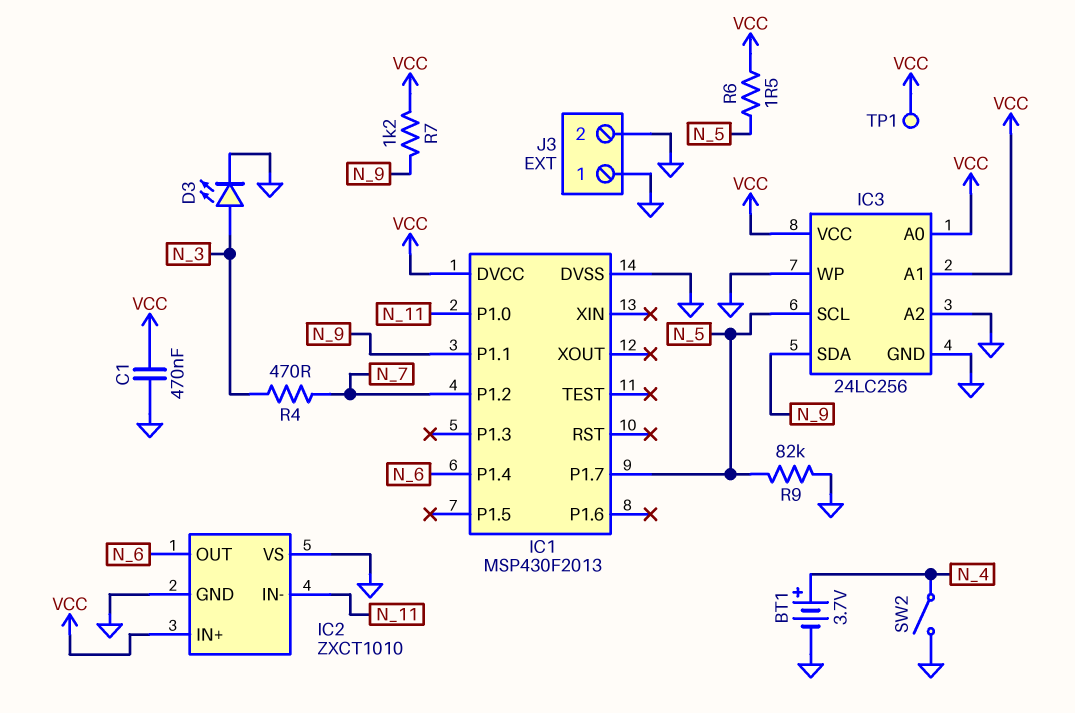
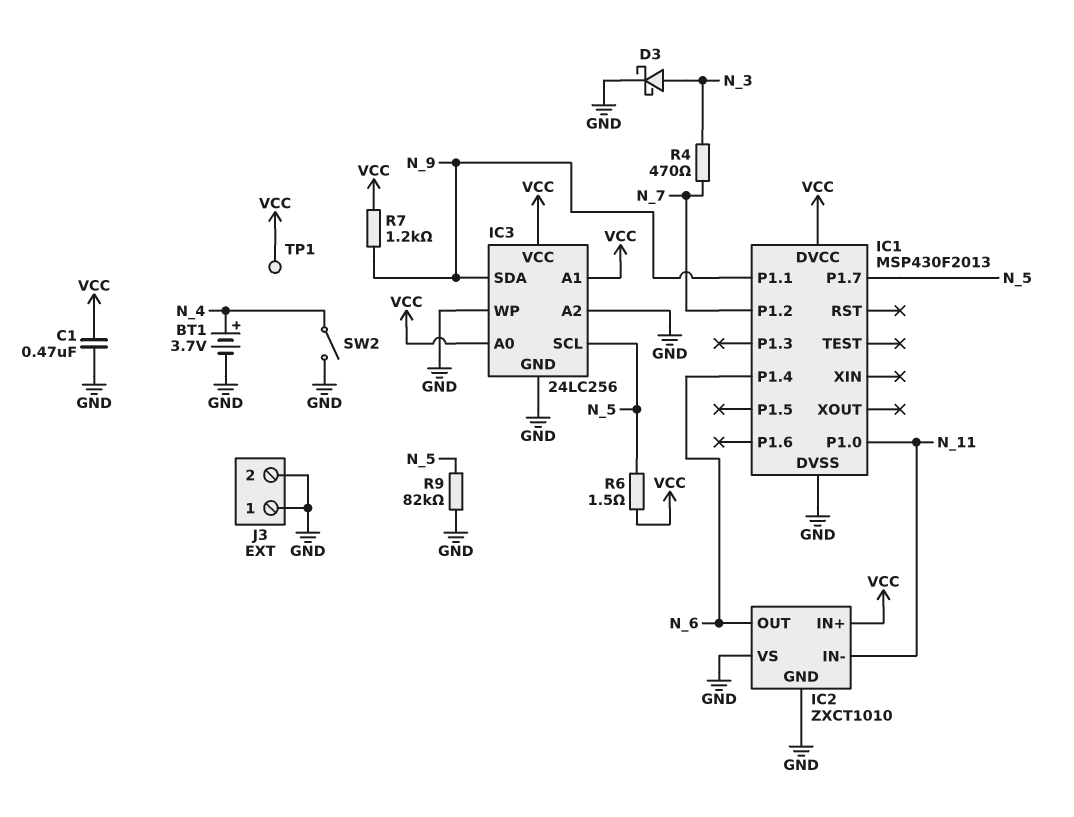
D3: LED (A N_3, K GND) -> schottky (A N_3, K GND)

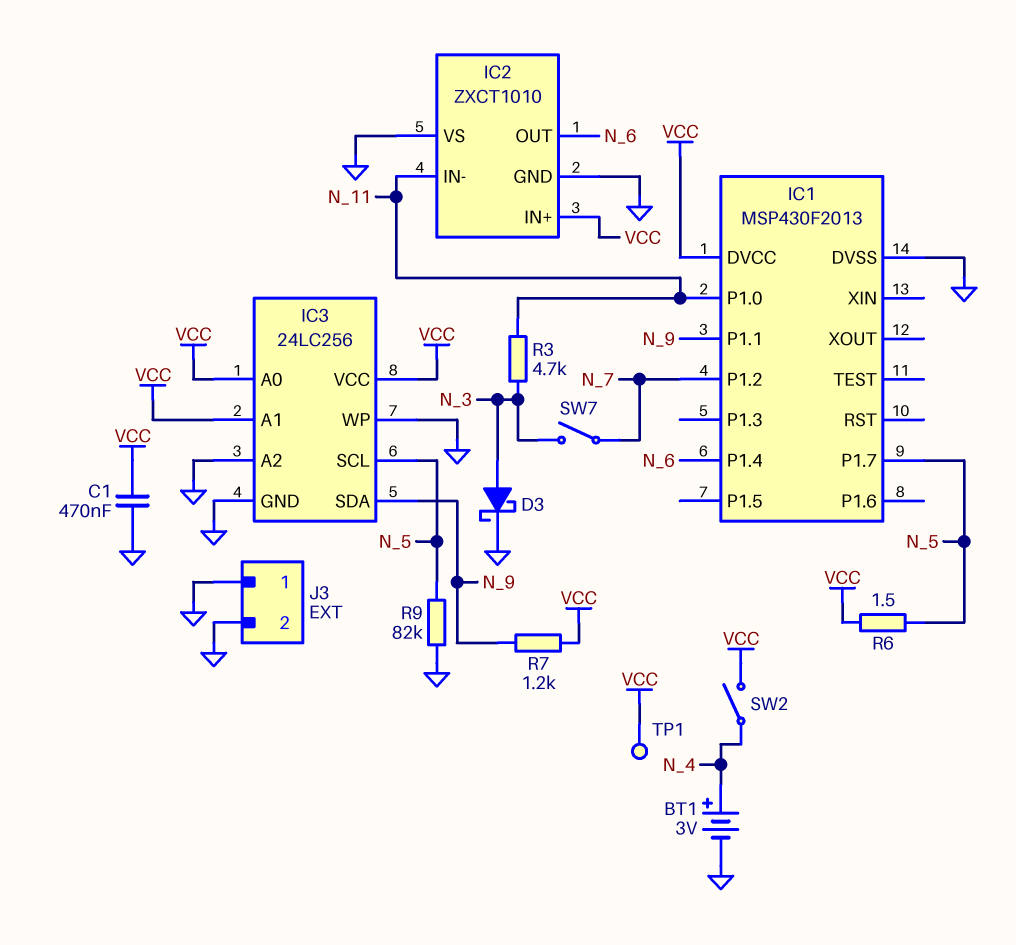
BT1: 3.7V (plus N_4, minus GND) -> 3V (plus N_4, minus GND)
R3: none -> 4.7k (N_3, N_11)
R4: 470 (N_3, N_7) -> none
SW2: switch (GND, N_4) -> switch (N_4, VCC)
SW7: none -> switch (N_3, N_7)

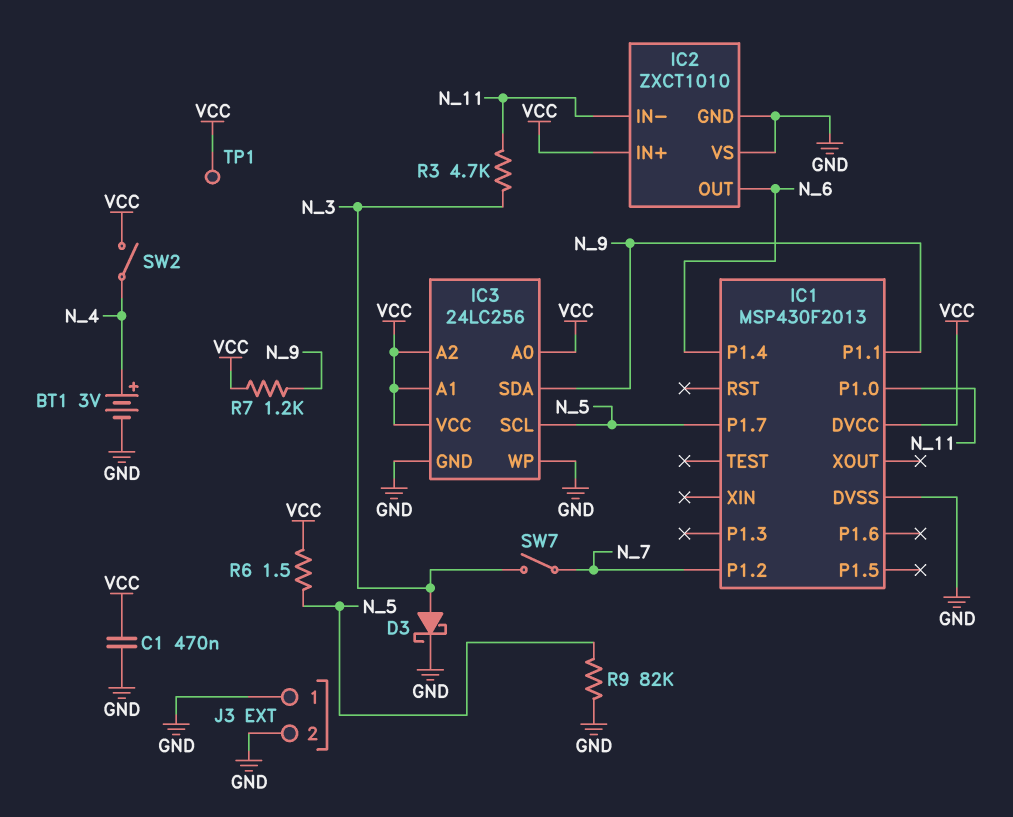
IC3 pin A2: GND -> VCC

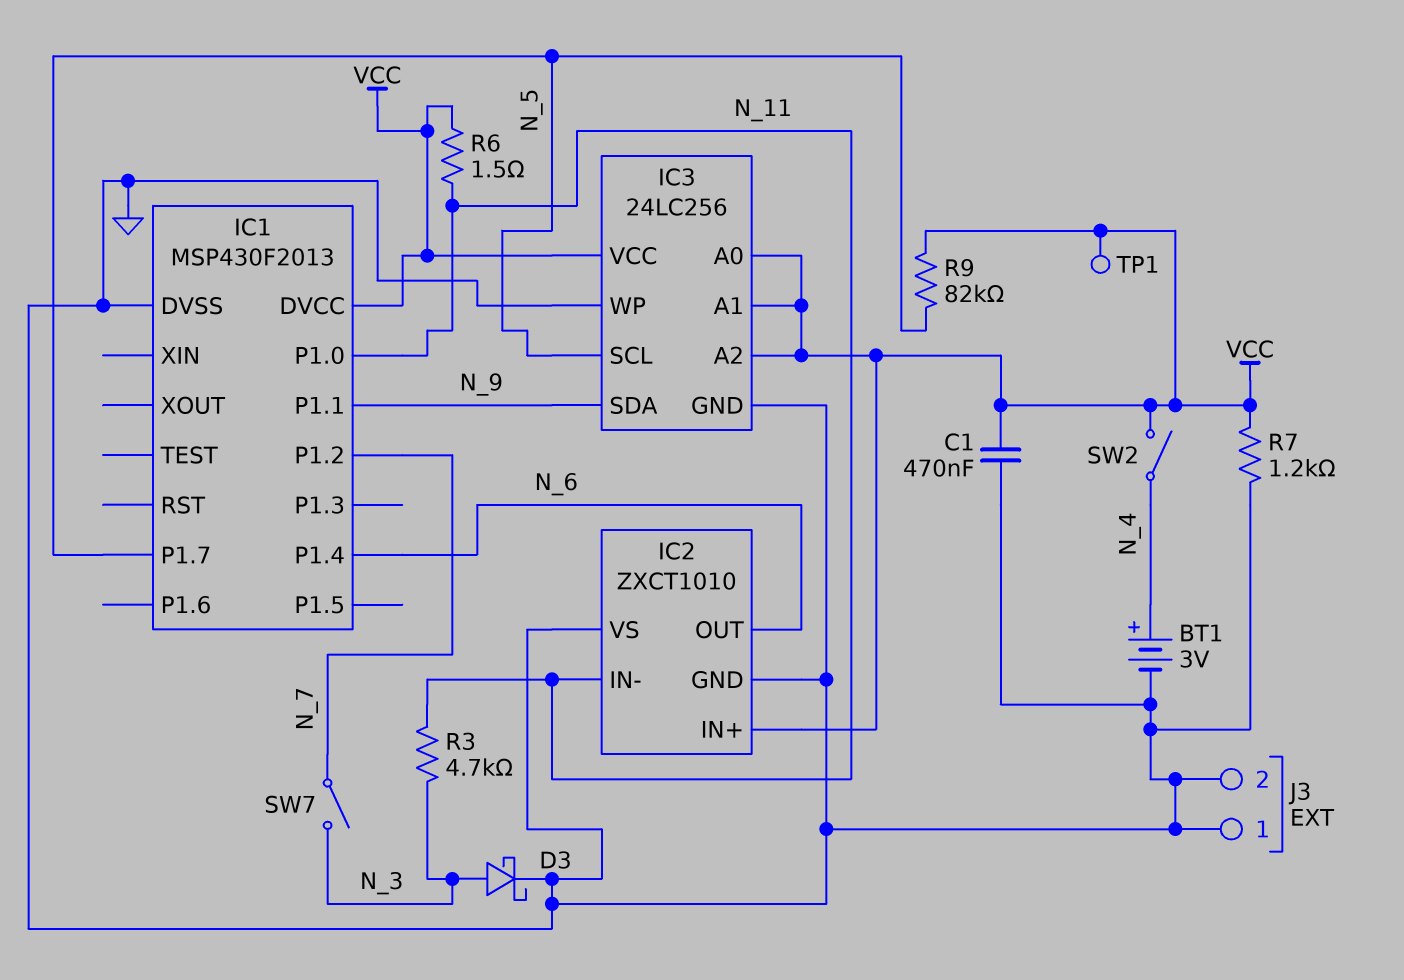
R6: 1.5 (N_5, VCC) -> 1.5 (N_11, VCC)
R7: 1.2k (N_9, VCC) -> 1.2k (GND, VCC)
R9: 82k (GND, N_5) -> 82k (N_5, VCC)

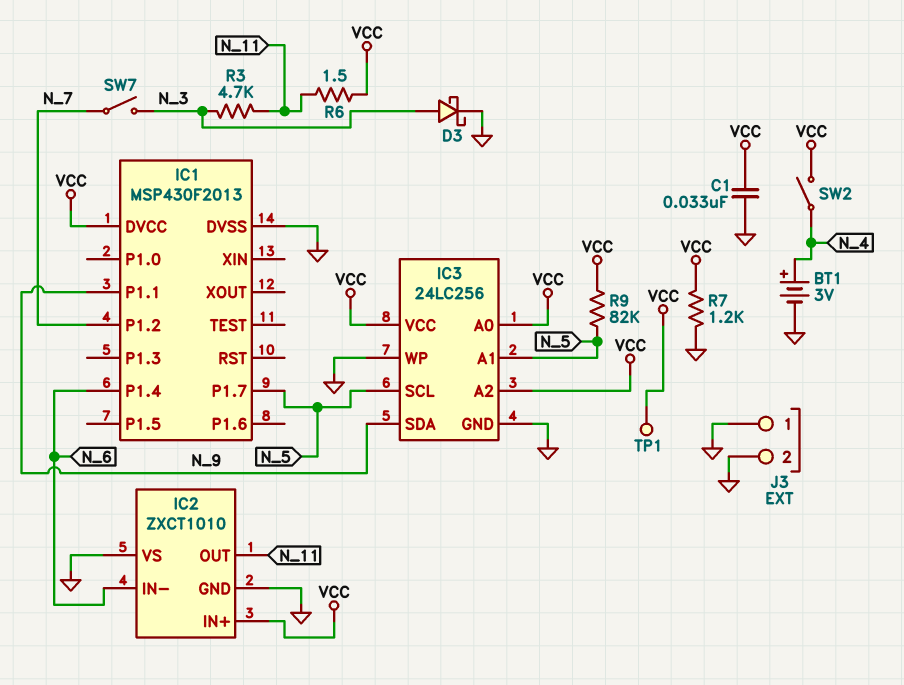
C1: 470nF (GND, VCC) -> 33nF (GND, VCC)
IC1 pin P1.0: N_11 -> none
IC2 pin IN-: N_11 -> N_6
IC2 pin OUT: N_6 -> N_11
IC3 pin A1: VCC -> N_5

